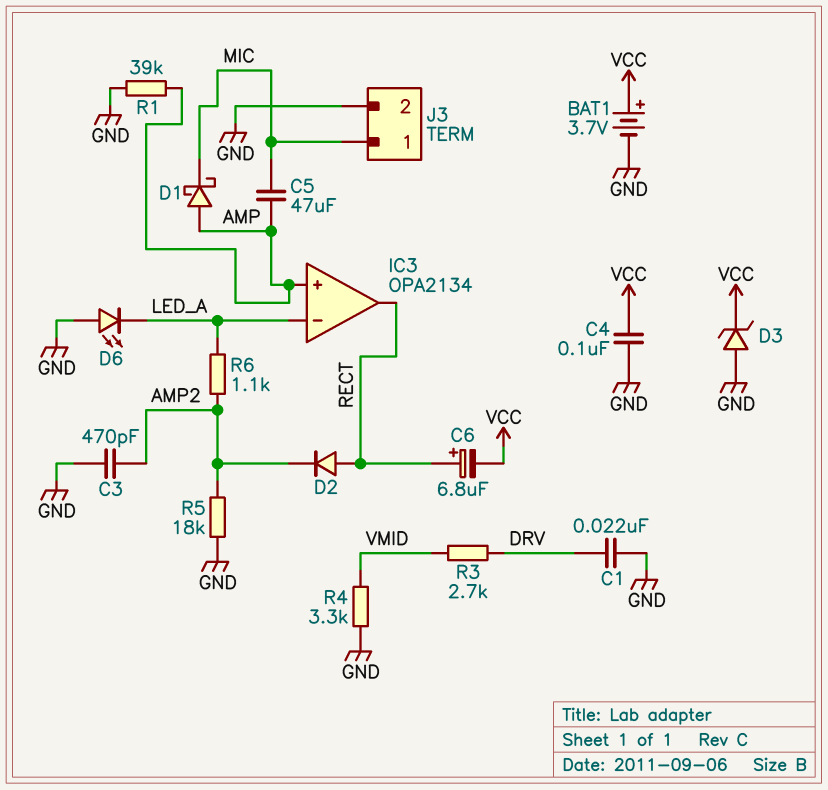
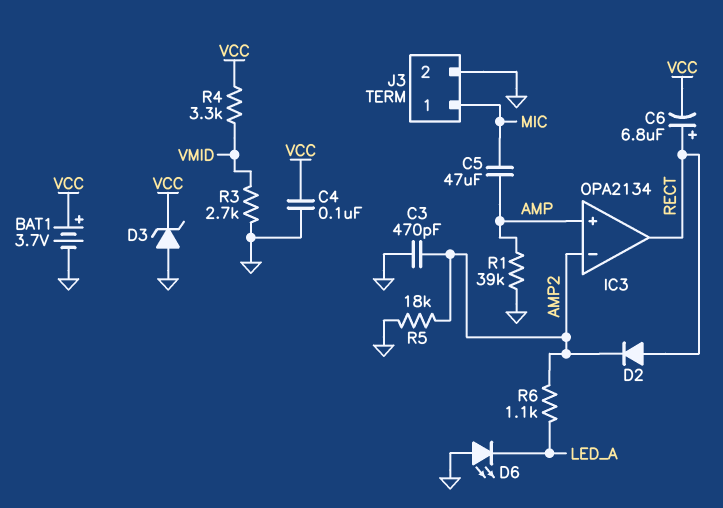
C1: 22nF (DRV, GND) -> none
D1: schottky (A AMP, K MIC) -> none
IC3 pin in-: LED_A -> AMP2
R3: 2.7k (DRV, VMID) -> 2.7k (GND, VMID)
R4: 3.3k (GND, VMID) -> 3.3k (VCC, VMID)

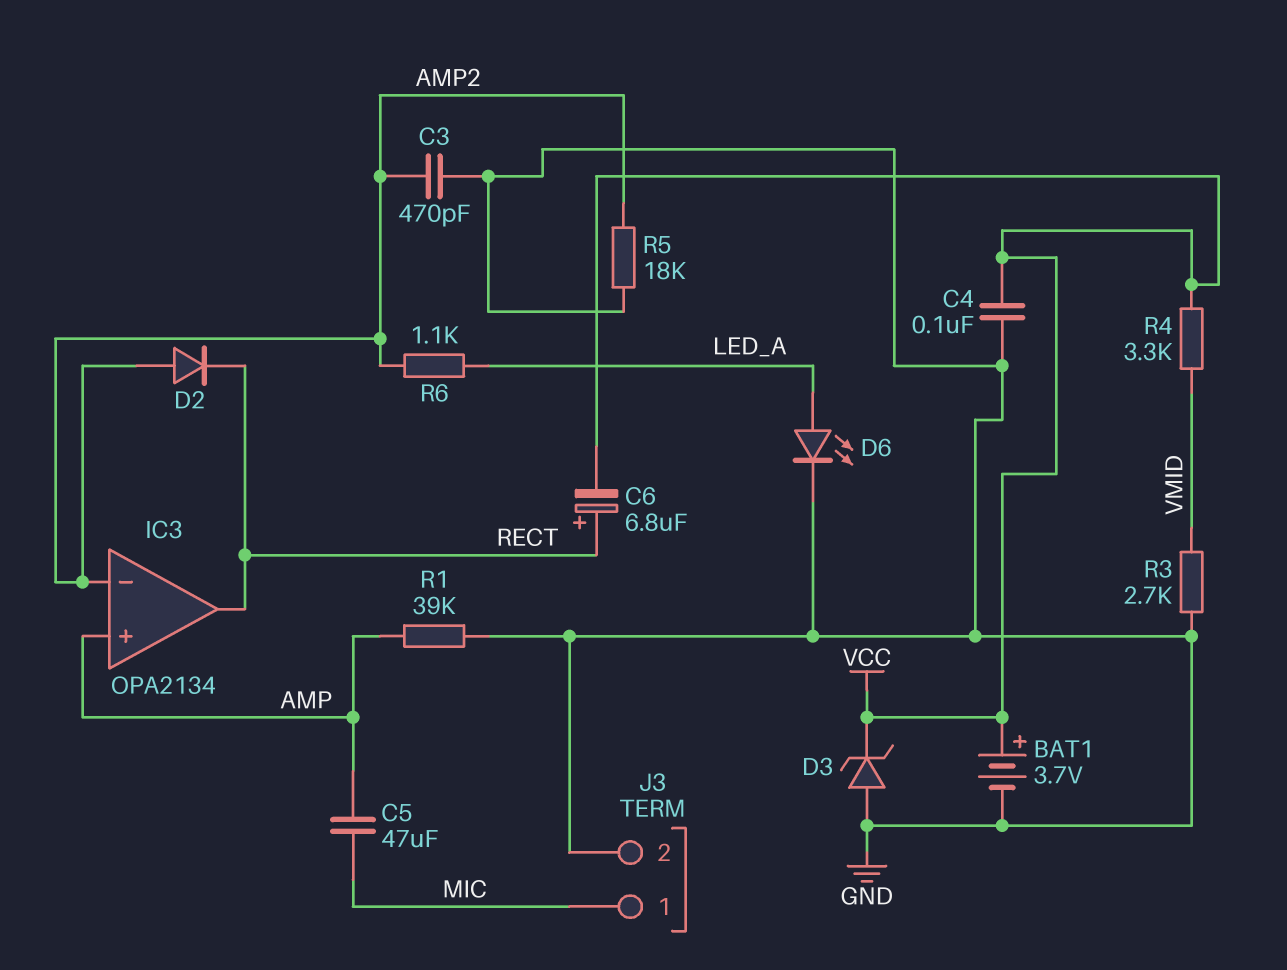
D2: diode (A RECT, K AMP2) -> diode (A AMP2, K RECT)
D6: LED (A GND, K LED_A) -> LED (A LED_A, K GND)

